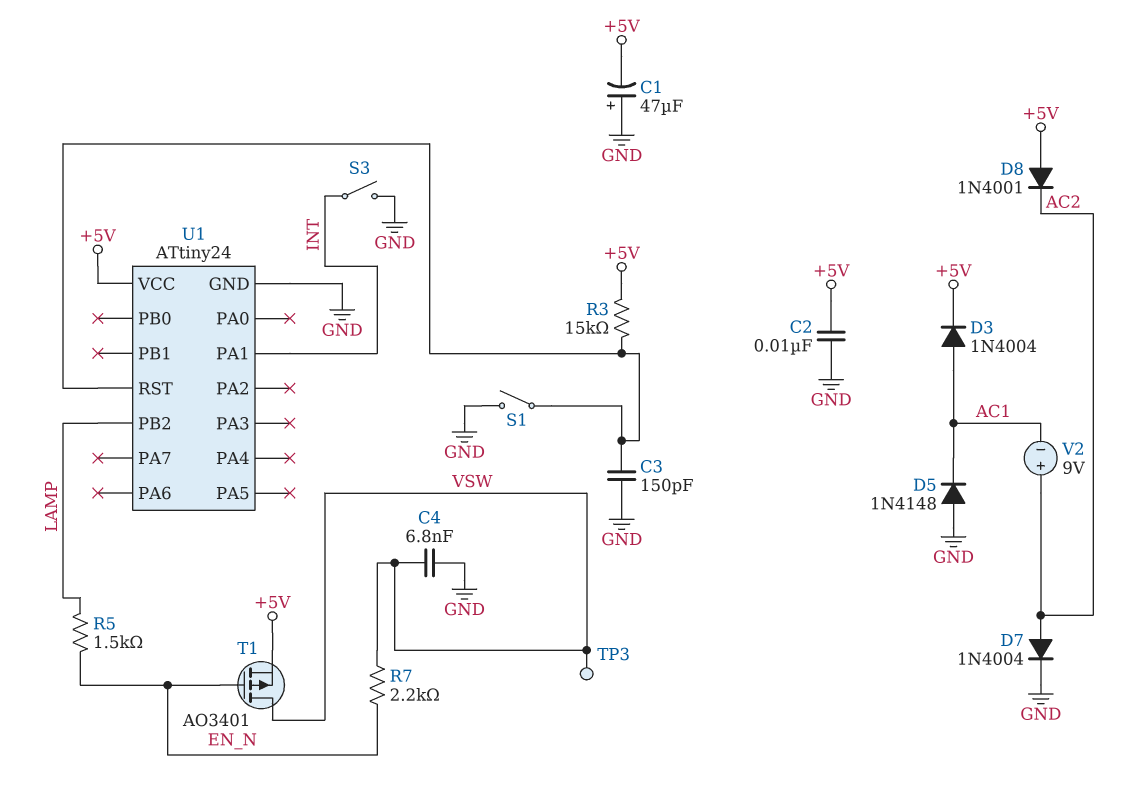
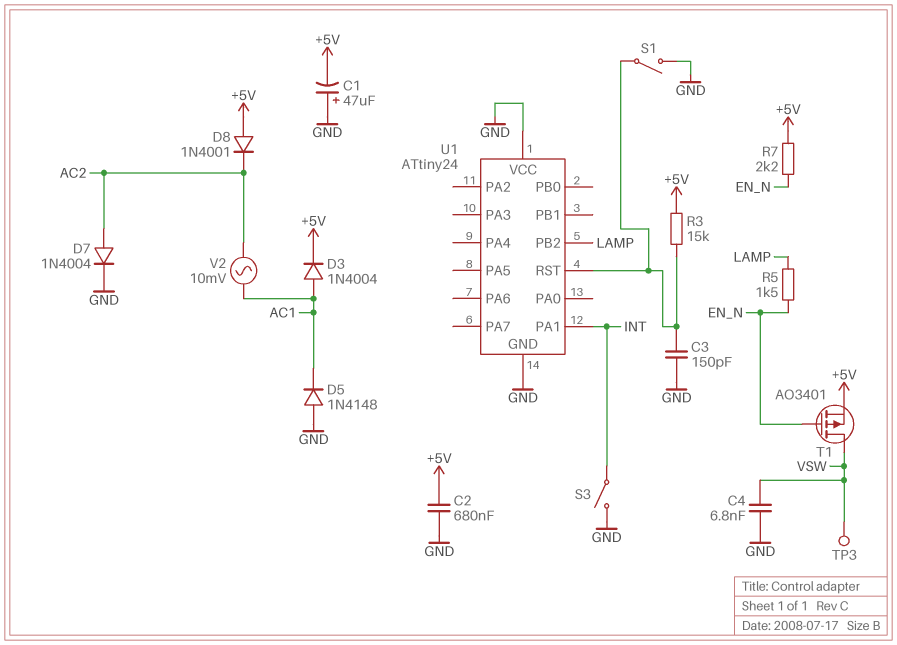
C2: 10nF (+5V, GND) -> 680nF (+5V, GND)
R7: 2.2k (EN_N, VSW) -> 2.2k (+5V, EN_N)
U1 pin VCC: +5V -> GND
V2: 9V (plus AC2, minus AC1) -> AC 10mV (AC1, AC2)

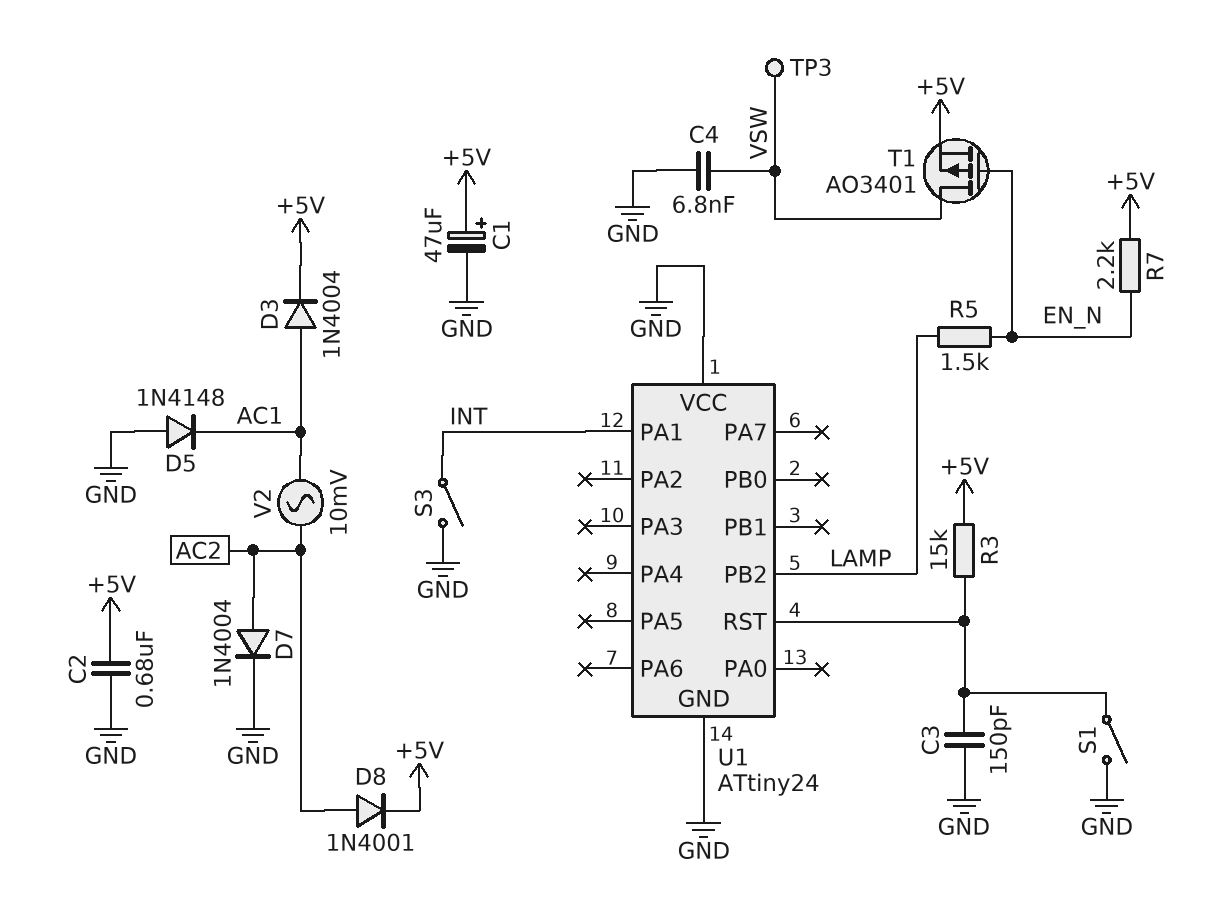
C1: 47uF (plus GND, minus +5V) -> 47uF (plus +5V, minus GND)
D8: diode 1N4001 (A +5V, K AC2) -> diode 1N4001 (A AC2, K +5V)

